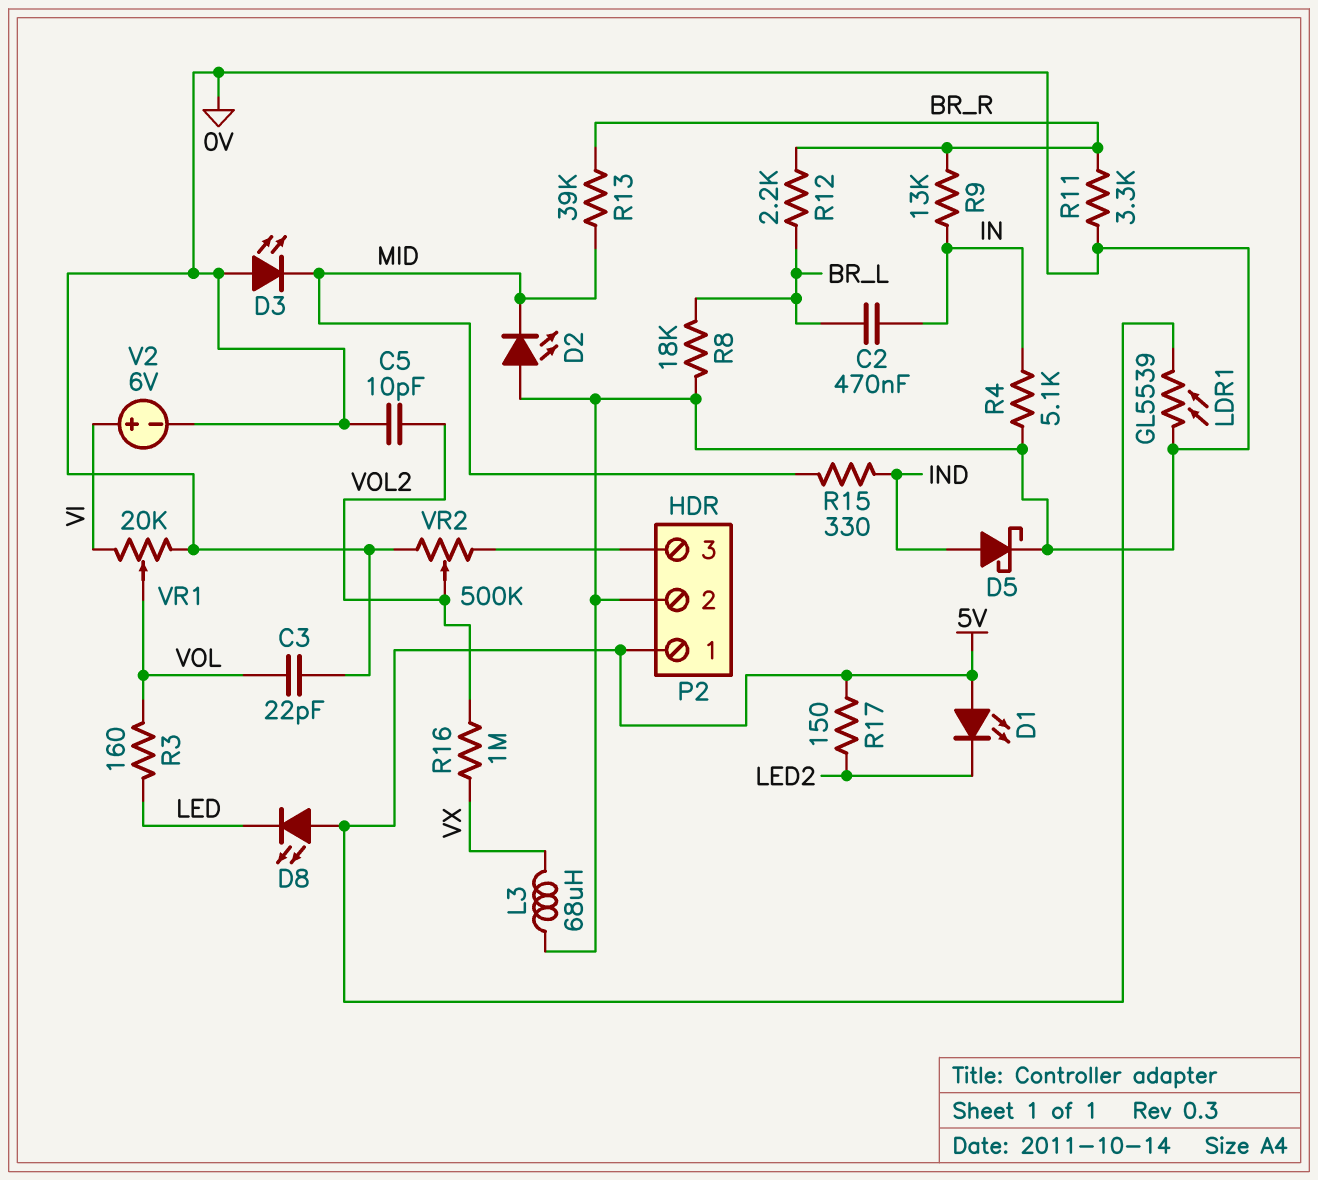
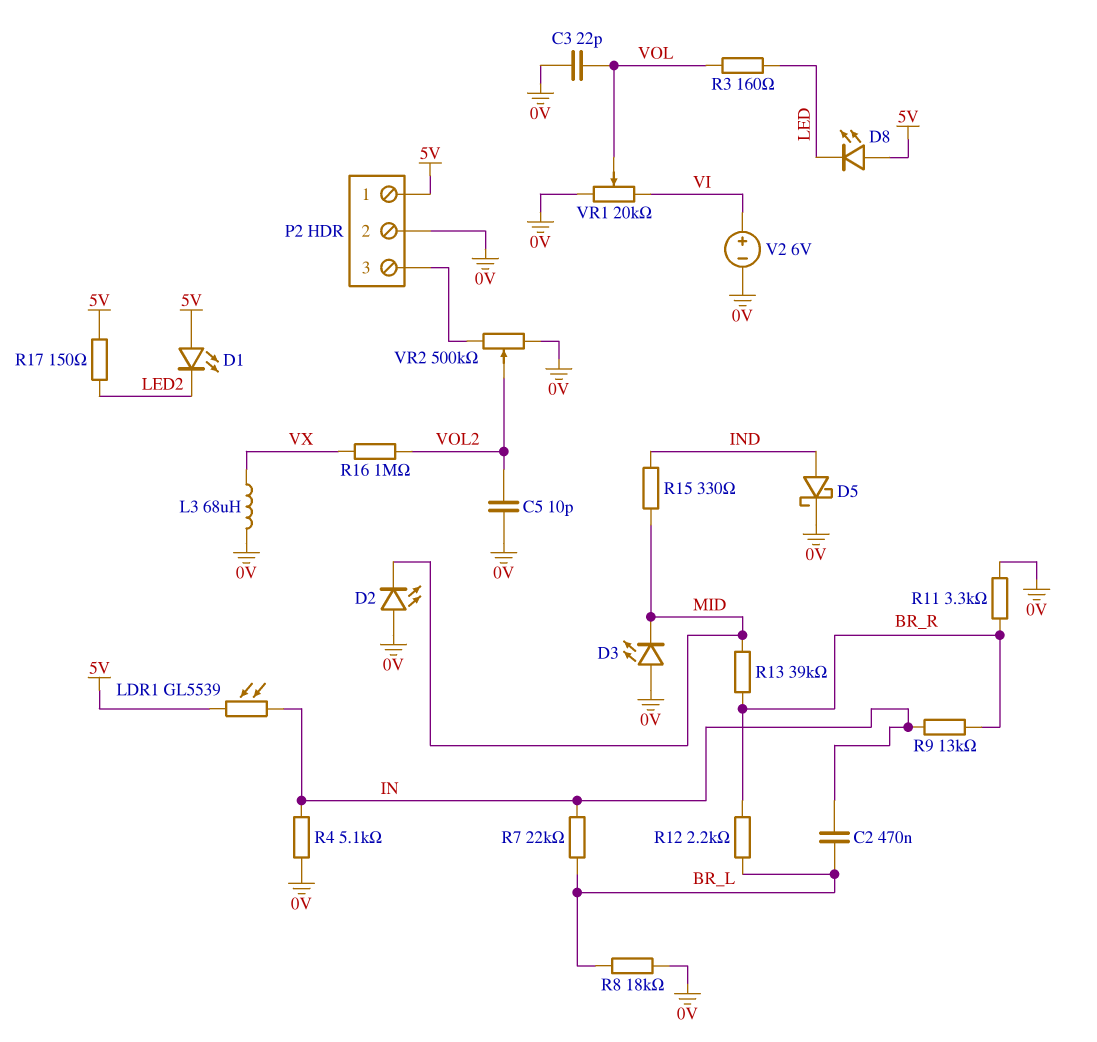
LDR1: GL5539 (0V, 5V) -> GL5539 (5V, IN)
R7: none -> 22k (BR_L, IN)

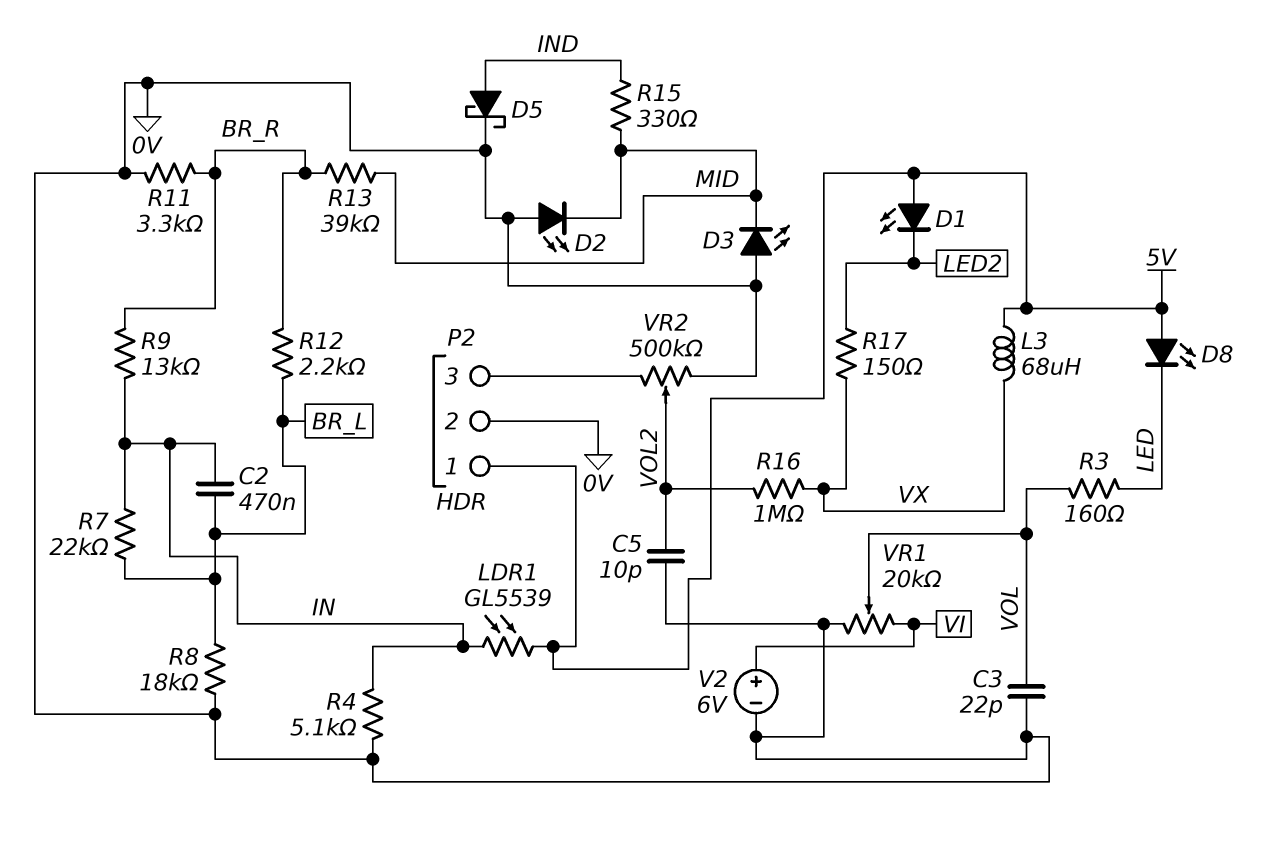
L3: 68uH (0V, VX) -> 68uH (5V, VX)
R17: 150 (5V, LED2) -> 150 (LED2, VX)

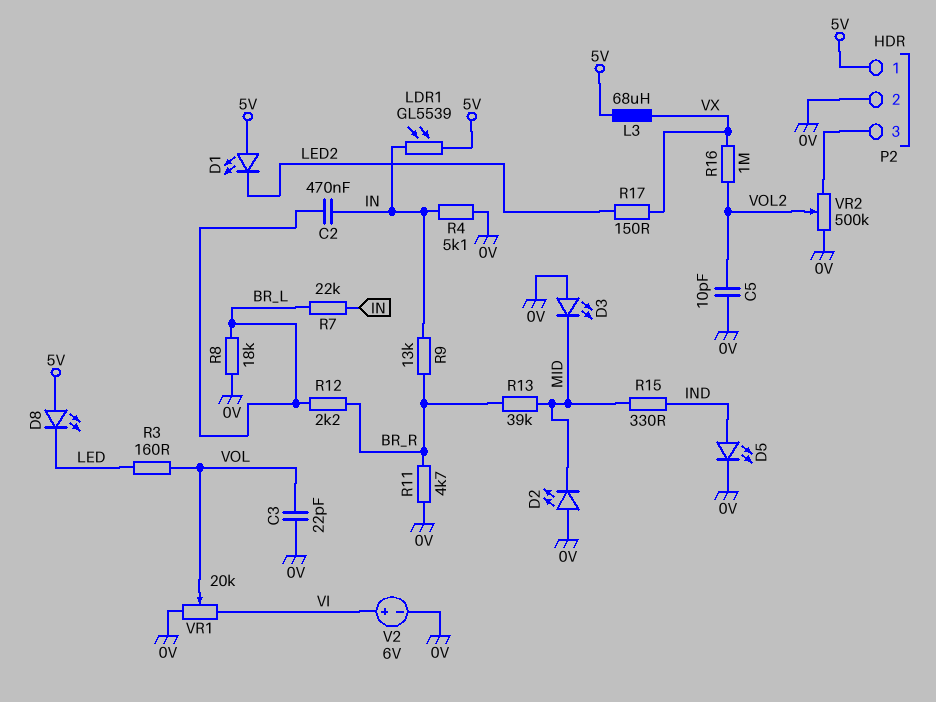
D5: schottky (A IND, K 0V) -> LED (A IND, K 0V)
R11: 3.3k (0V, BR_R) -> 4.7k (0V, BR_R)

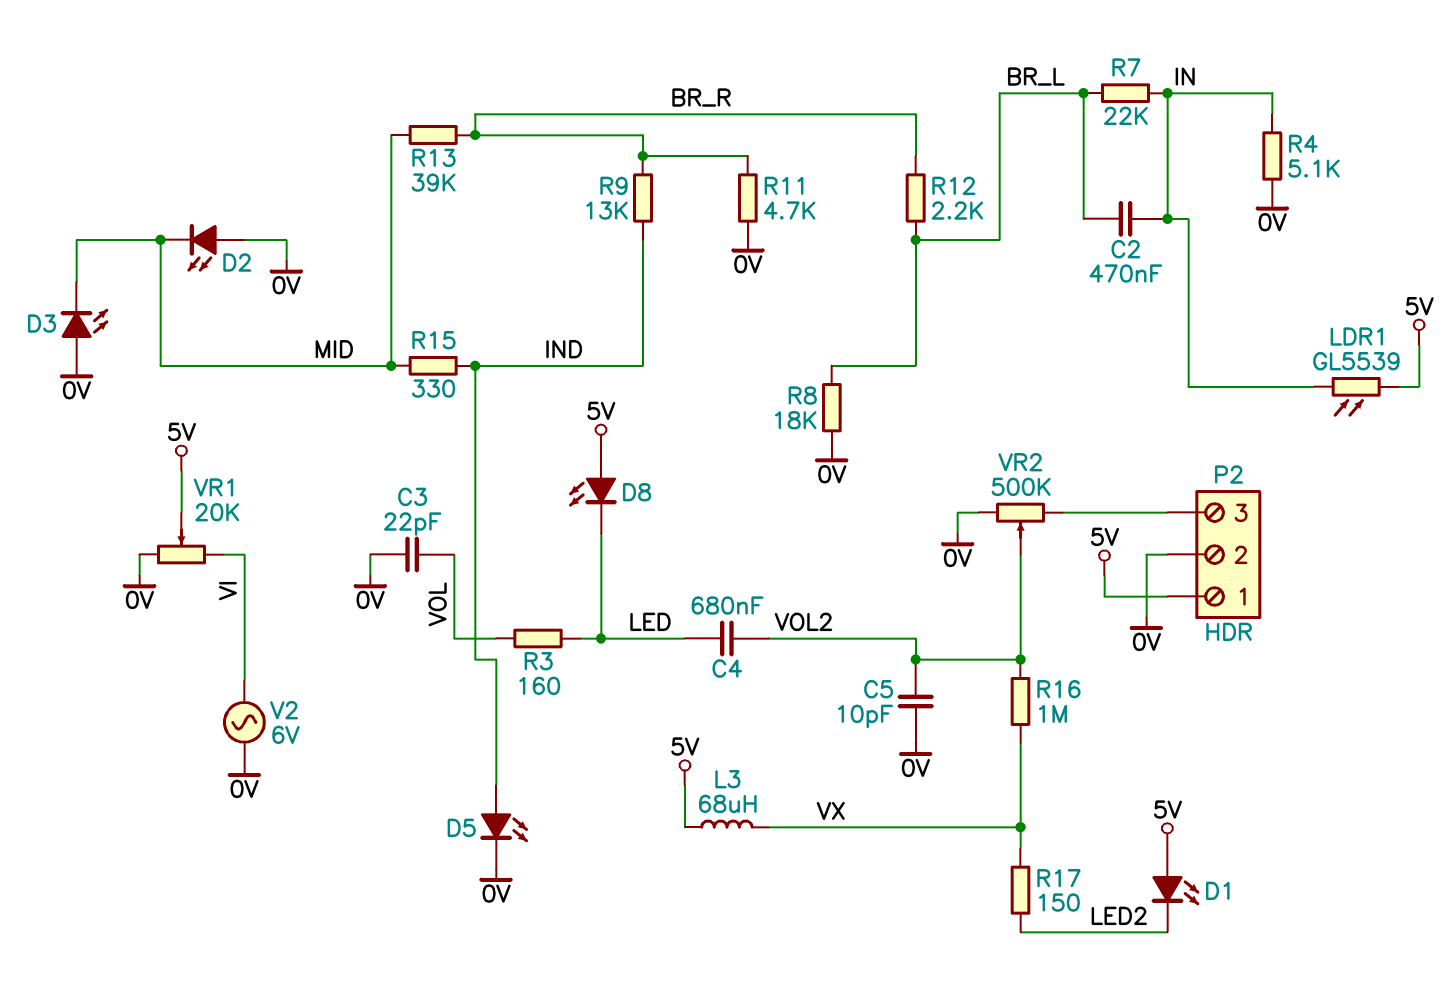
C4: none -> 680nF (LED, VOL2)
R9: 13k (BR_R, IN) -> 13k (BR_R, IND)
V2: 6V (plus VI, minus 0V) -> AC 6V (0V, VI)
VR1: 20k (0V, VI, wiper VOL) -> 20k (0V, VI, wiper 5V)

